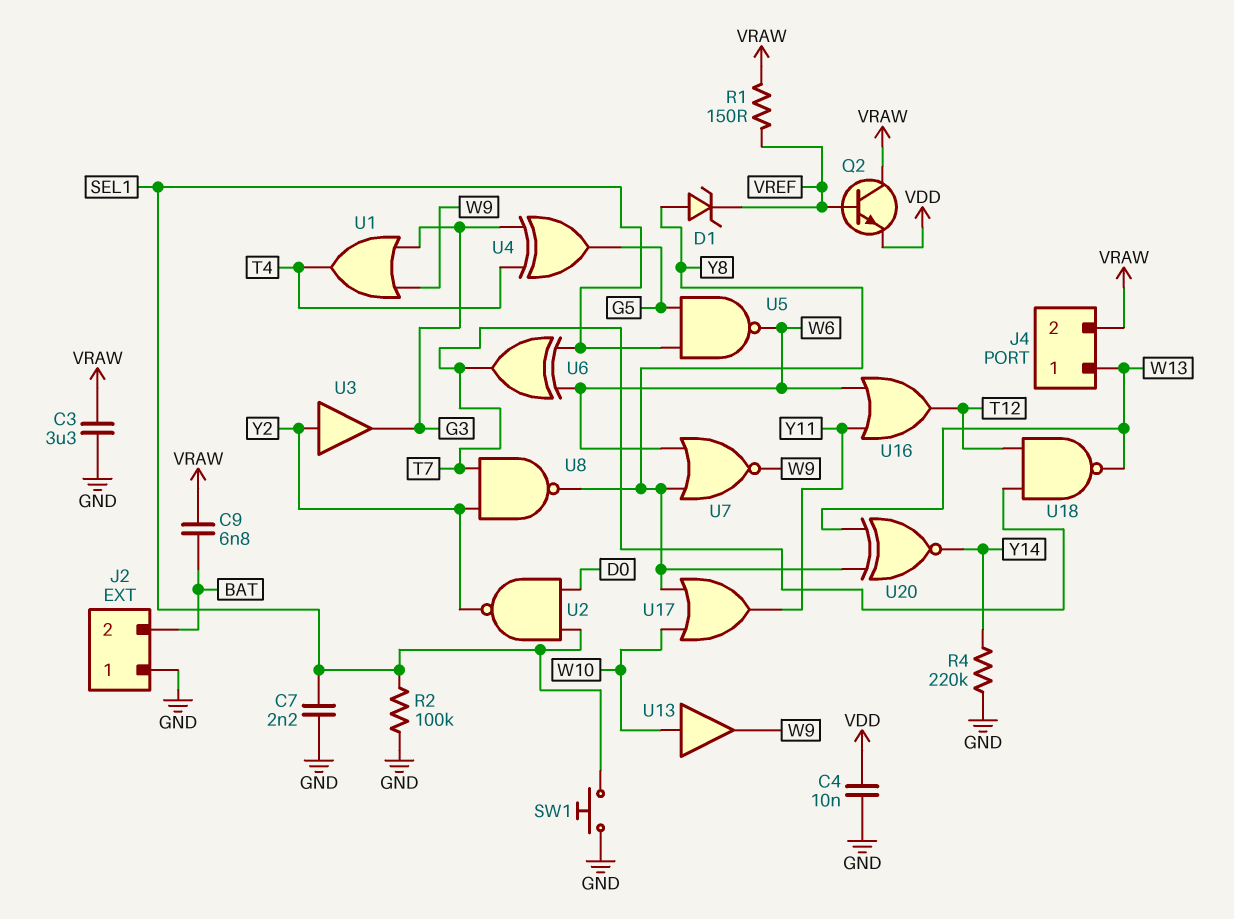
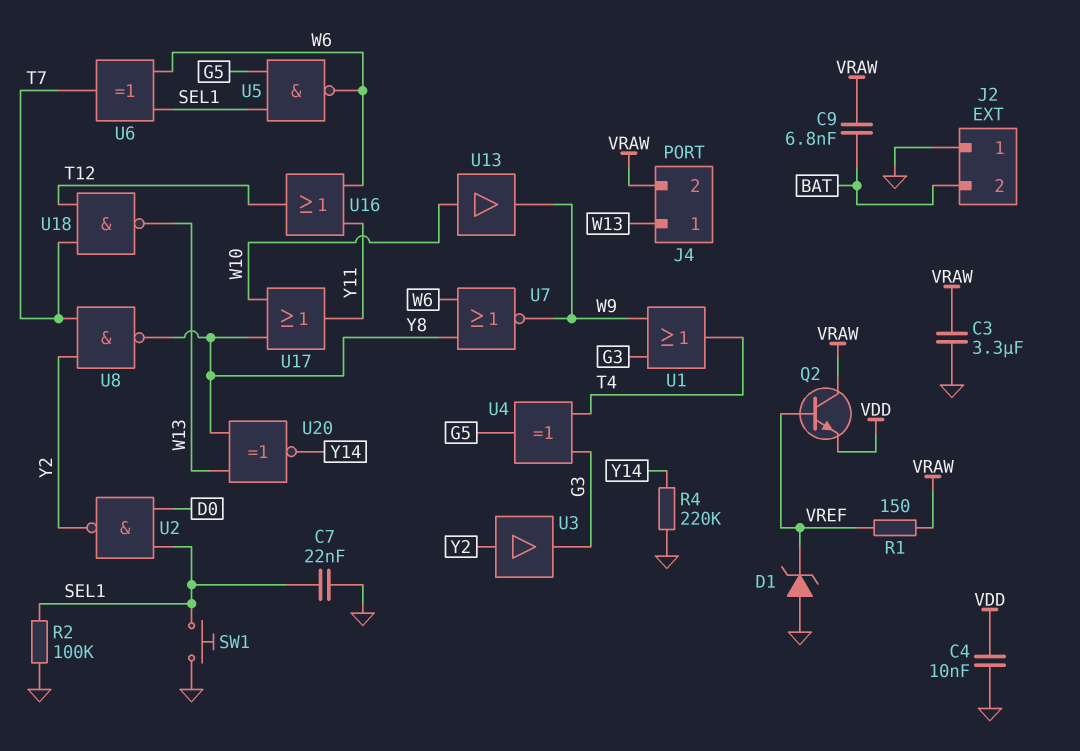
C7: 2.2nF (GND, SEL1) -> 22nF (GND, SEL1)
D1: zener (A Y8, K VREF) -> zener (A GND, K VREF)

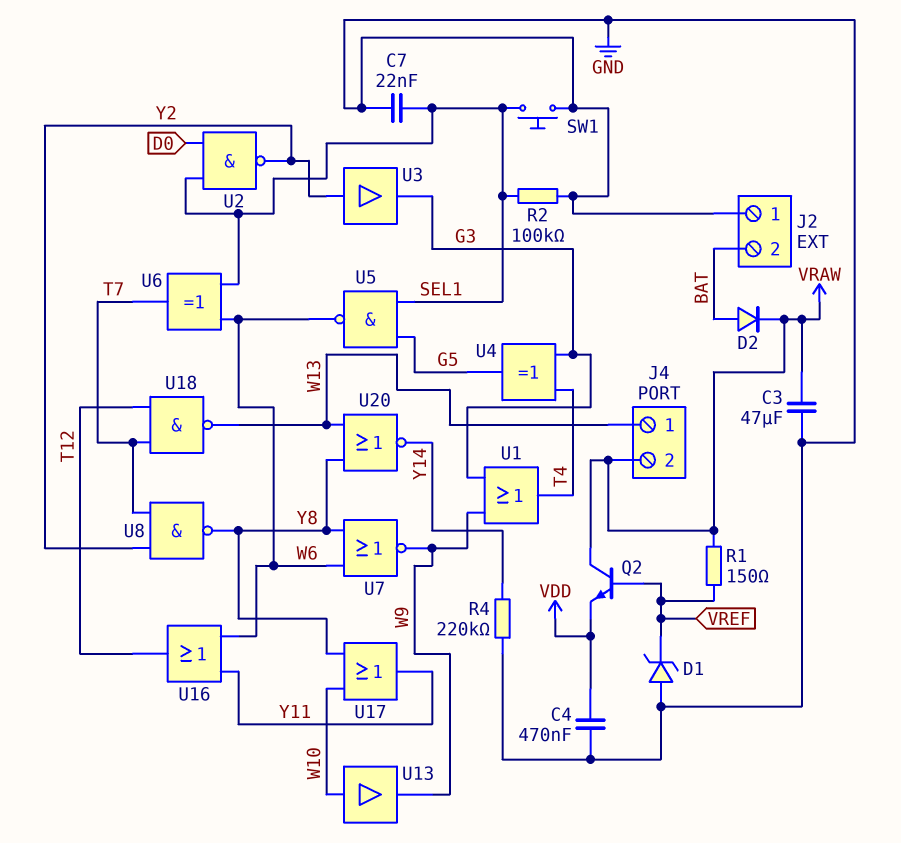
C3: 3.3uF (GND, VRAW) -> 47uF (GND, VRAW)
C4: 10nF (GND, VDD) -> 470nF (GND, VDD)
C9: 6.8nF (BAT, VRAW) -> none
D2: none -> diode (A BAT, K VRAW)
U20: XNOR (in W13, in Y8, out Y14) -> NOR (in W13, in Y8, out Y14)

